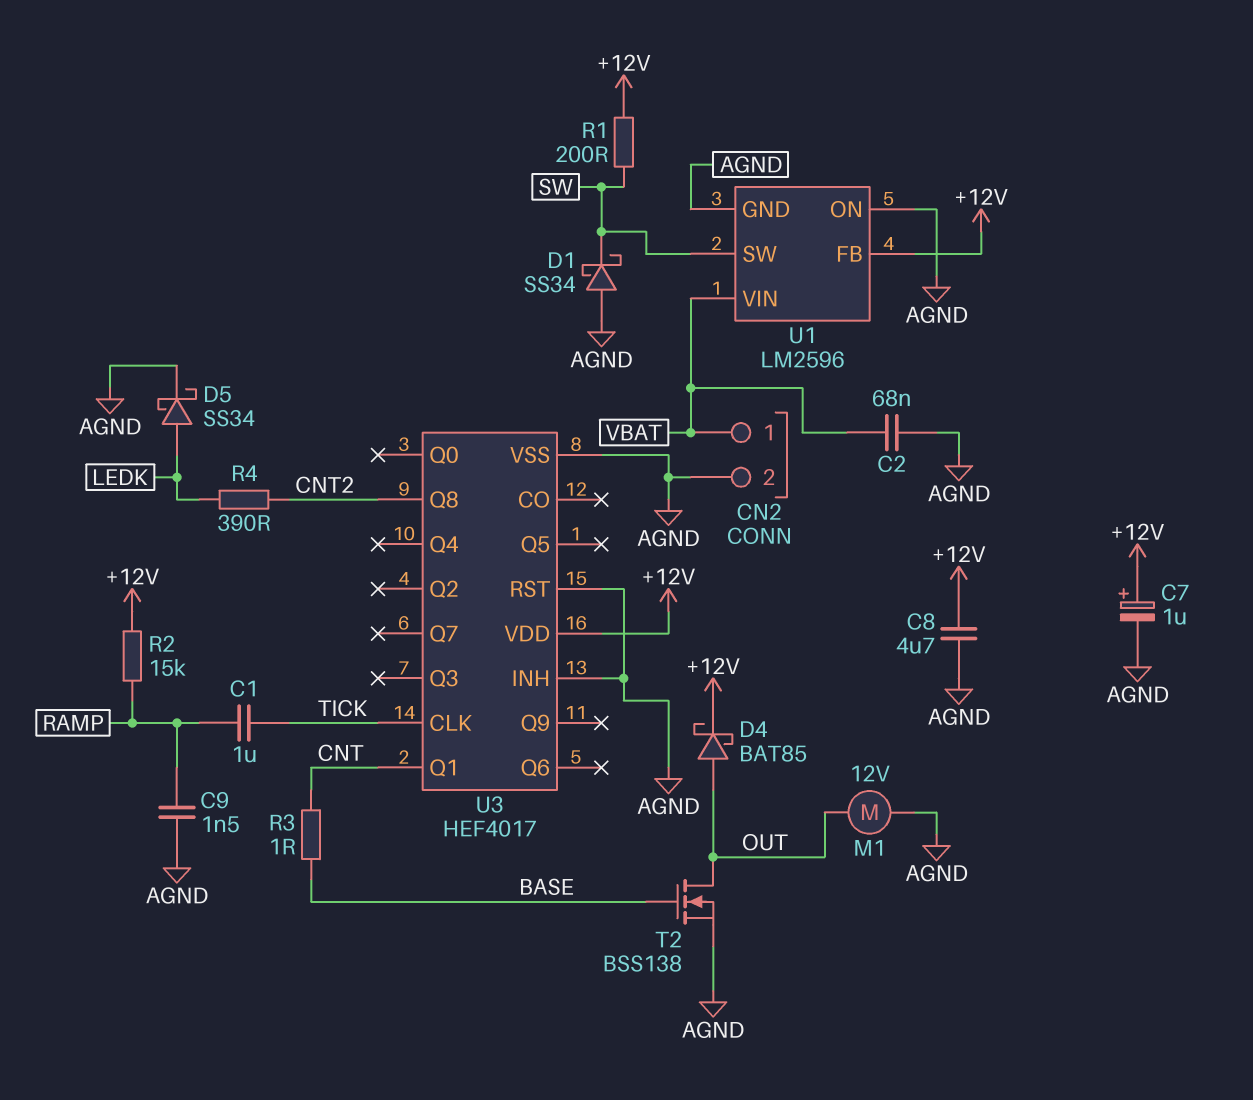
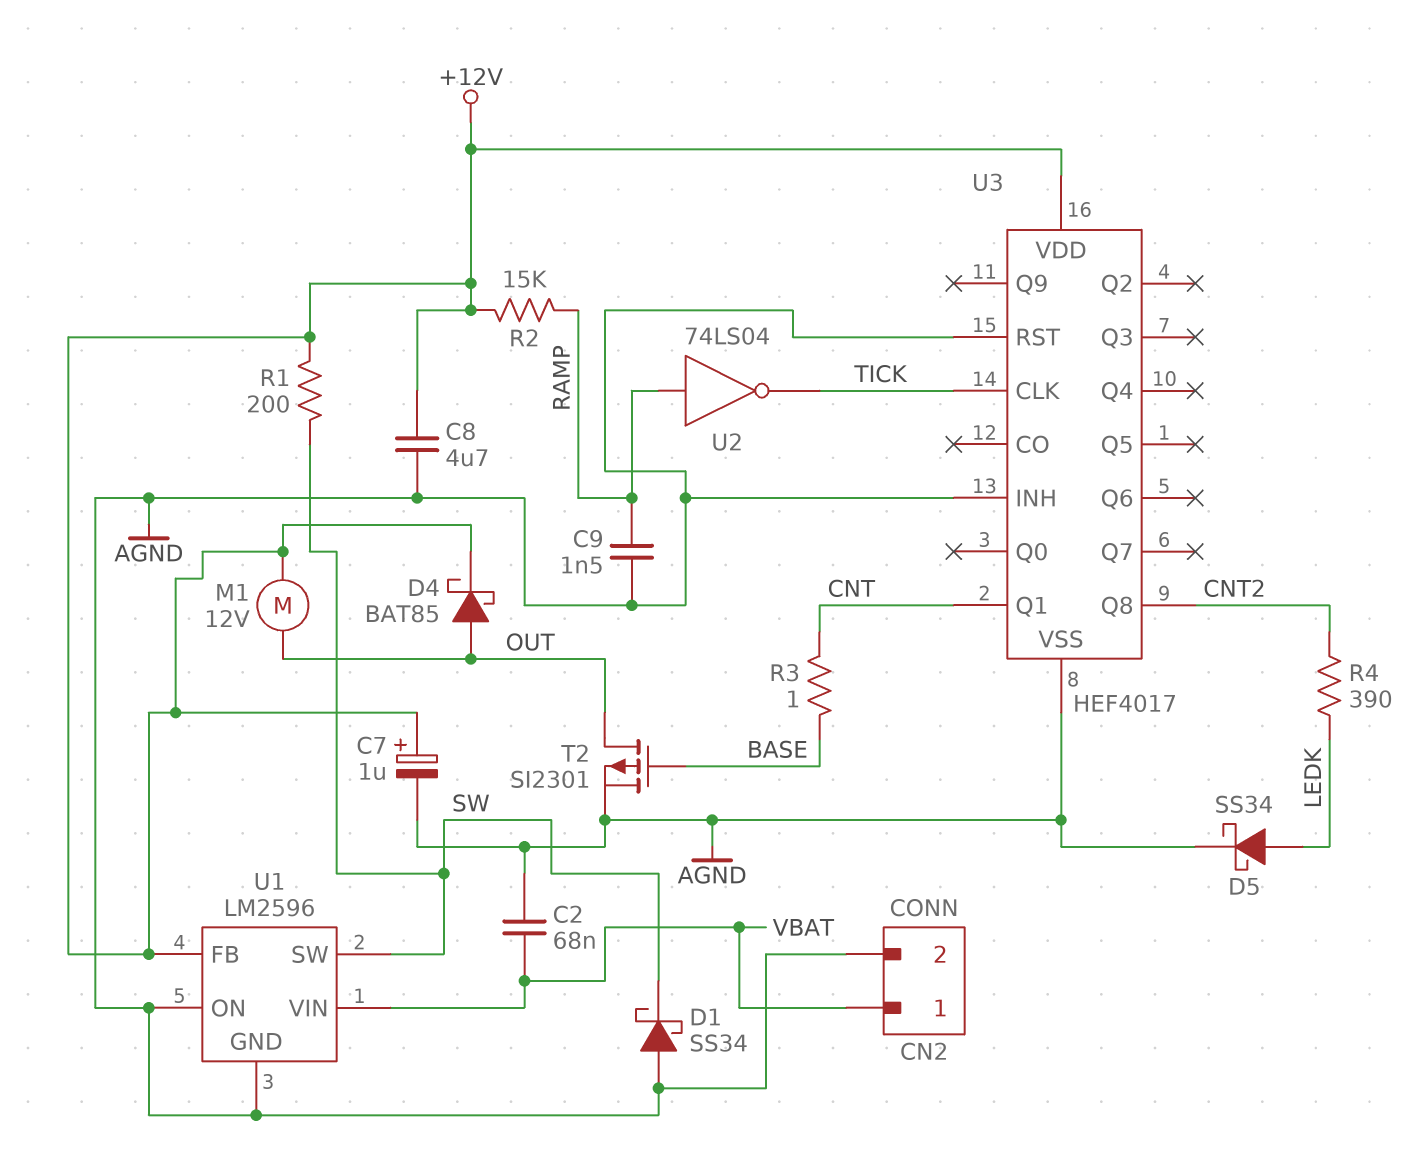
C1: 1uF (RAMP, TICK) -> none
M1: motor 12V (AGND, OUT) -> motor 12V (+12V, OUT)
T2: NMOS BSS138 (G BASE, D OUT, S AGND) -> PMOS SI2301 (G BASE, D OUT, S AGND)
U2: none -> NOT 74LS04 (in RAMP, out TICK)

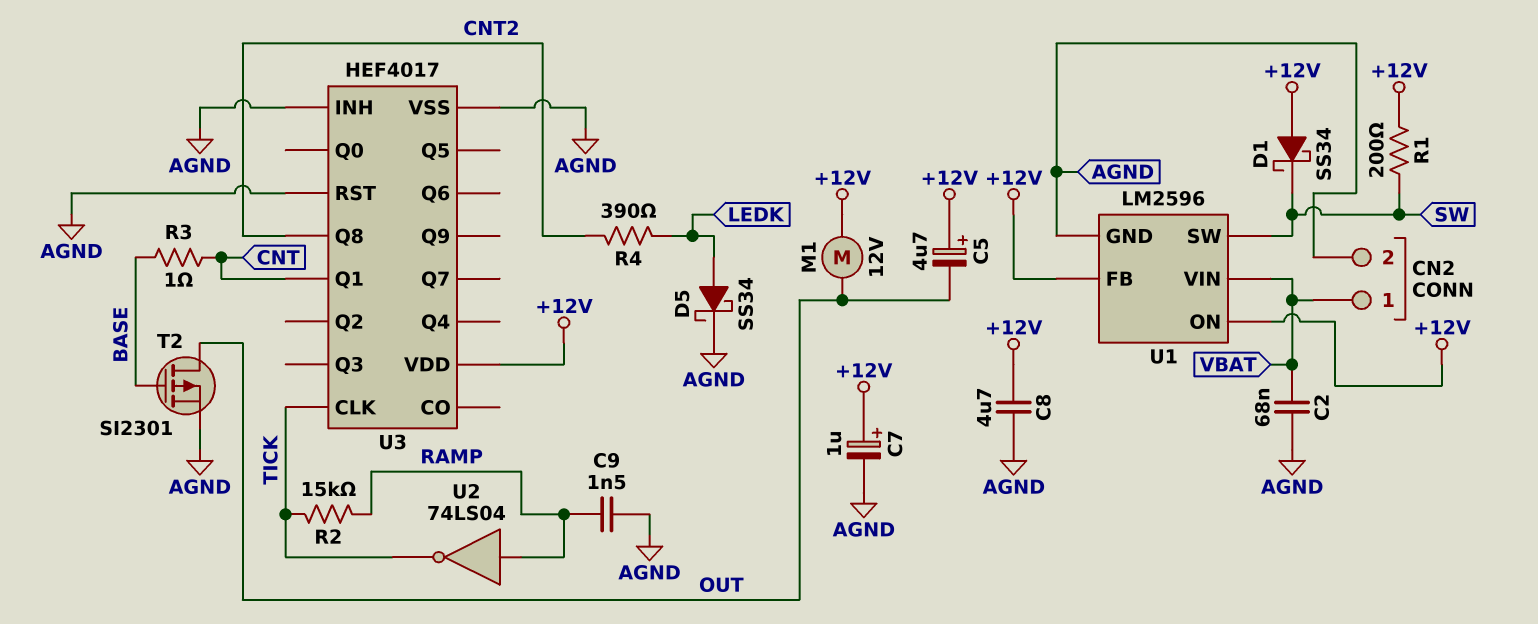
C5: none -> 4.7uF (plus +12V, minus OUT)
D1: schottky SS34 (A AGND, K SW) -> schottky SS34 (A +12V, K SW)
D4: schottky BAT85 (A OUT, K +12V) -> none
R2: 15k (+12V, RAMP) -> 15k (RAMP, TICK)
U1 pin ON: AGND -> +12V

